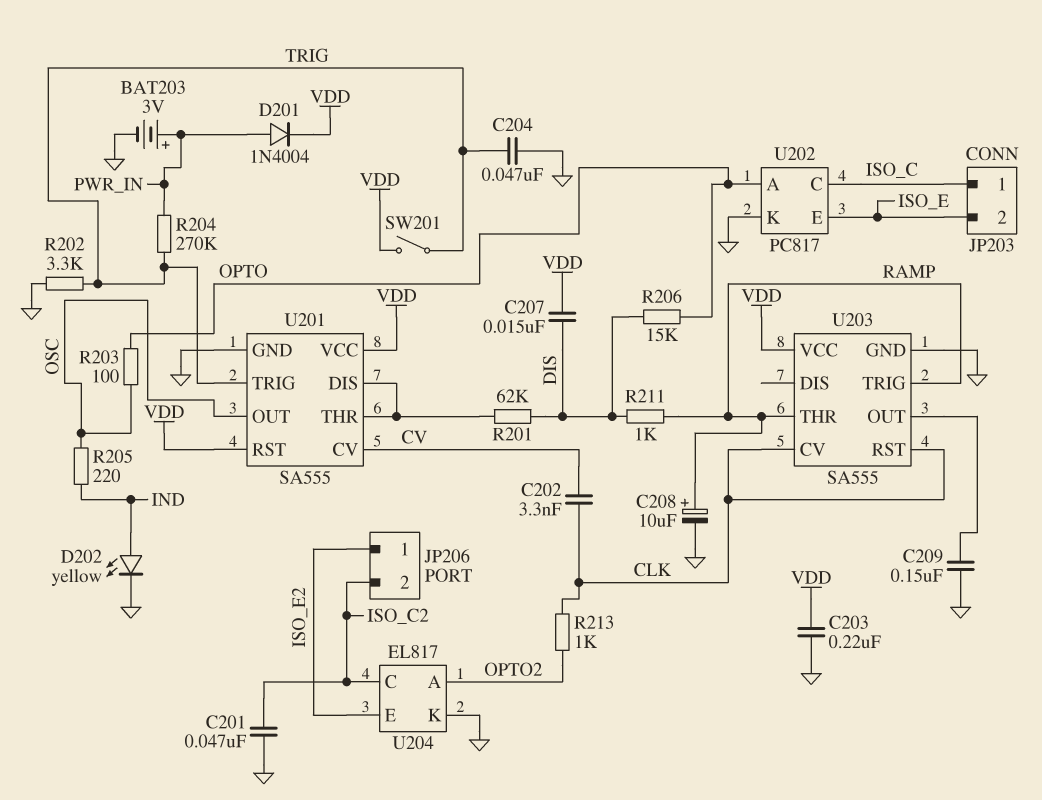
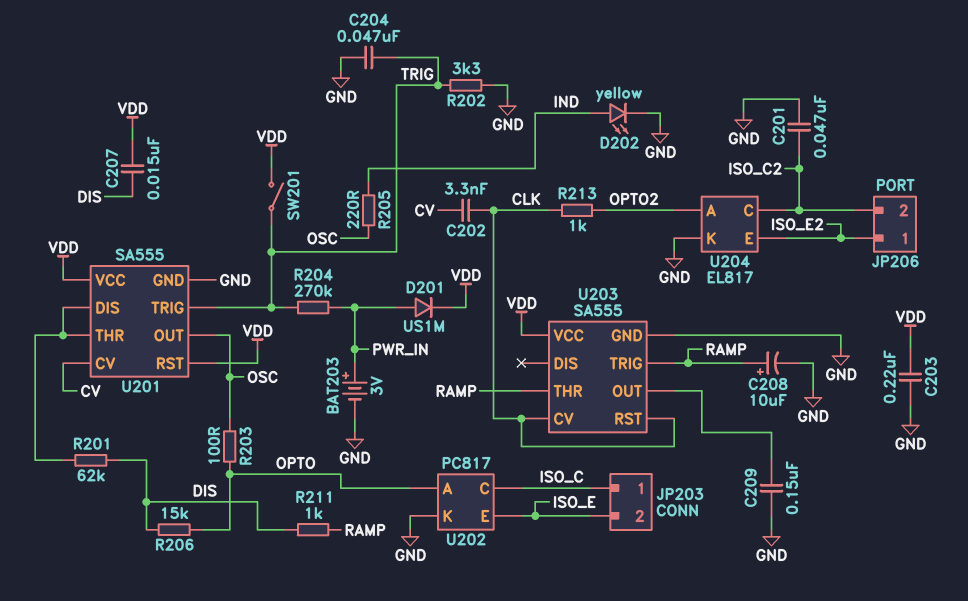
D201: diode 1N4004 (A PWR_IN, K VDD) -> diode US1M (A PWR_IN, K VDD)

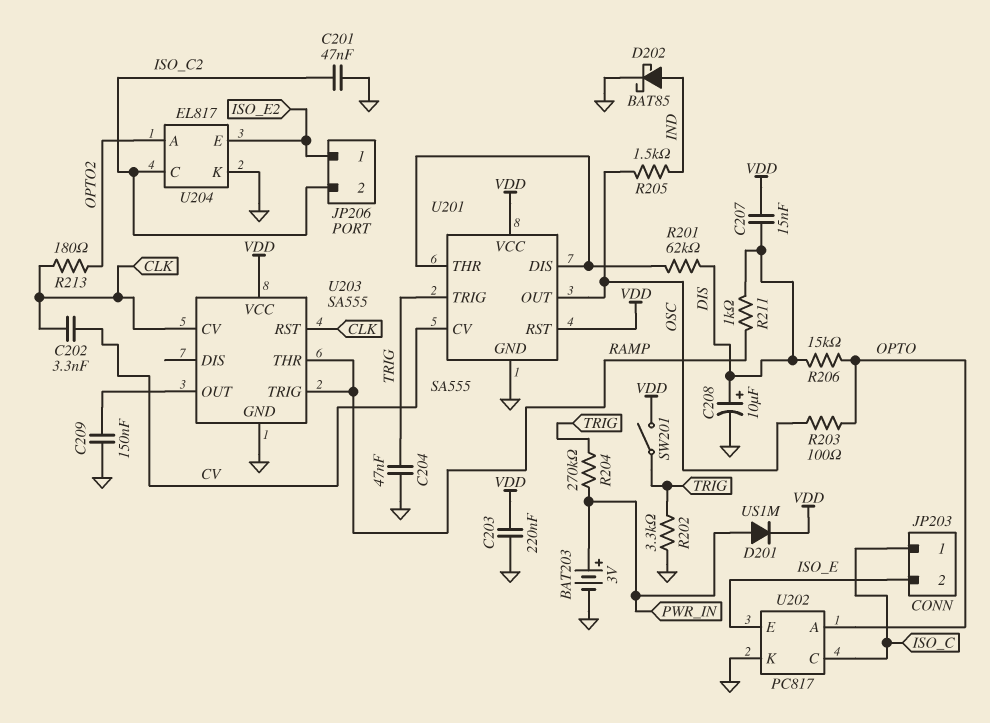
C208: 10uF (plus RAMP, minus GND) -> 10uF (plus DIS, minus GND)
D202: LED yellow (A IND, K GND) -> schottky BAT85 (A IND, K GND)
R205: 220 (IND, OSC) -> 1.5k (IND, OSC)
R213: 1k (CLK, OPTO2) -> 180 (CLK, OPTO2)

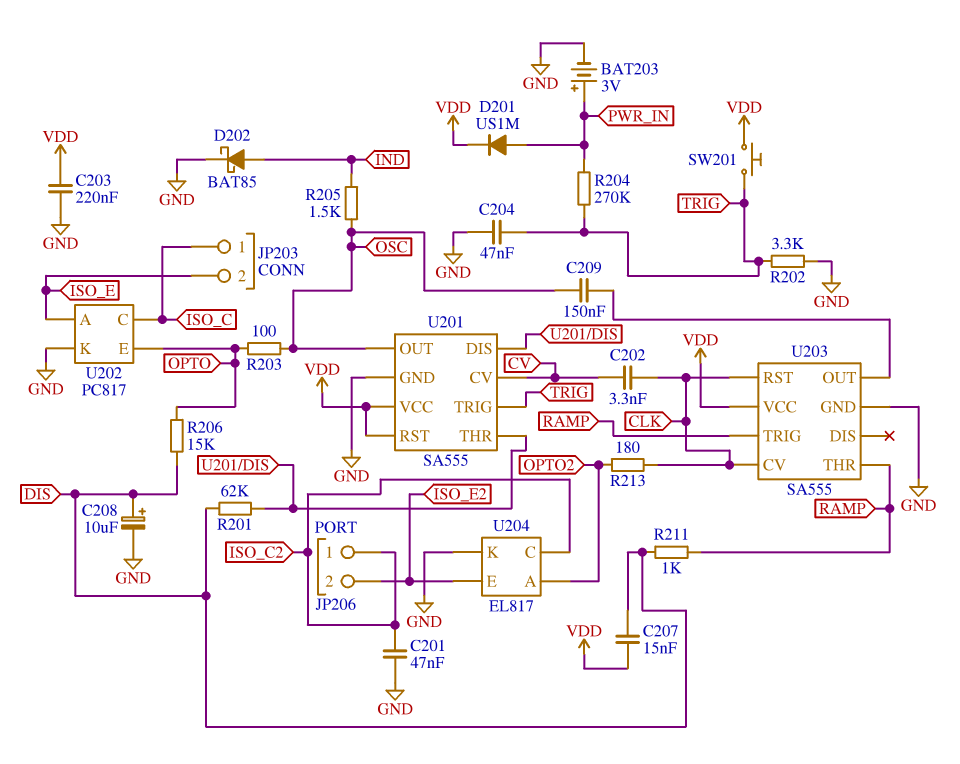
C209: 150nF (GND, U203/OUT) -> 150nF (OSC, U203/OUT)
JP206 pin 1: ISO_E2 -> ISO_C2
JP206 pin 2: ISO_C2 -> ISO_E2
SW201: switch (TRIG, VDD) -> button (TRIG, VDD)
U202 pin A: OPTO -> ISO_E
U202 pin E: ISO_E -> OPTO

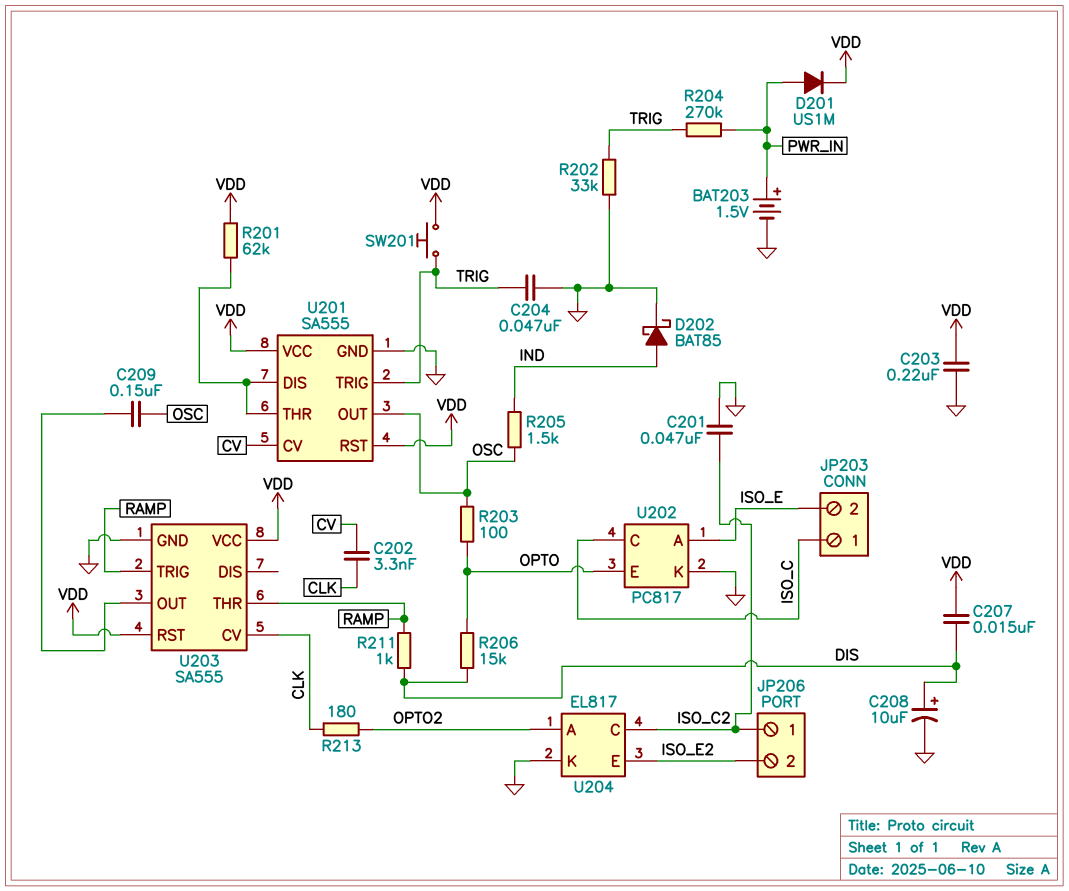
BAT203: 3V (plus PWR_IN, minus GND) -> 1.5V (plus PWR_IN, minus GND)
R201: 62k (DIS, U201/DIS) -> 62k (U201/DIS, VDD)
R202: 3.3k (GND, TRIG) -> 33k (GND, TRIG)
U203 pin RST: CLK -> VDD

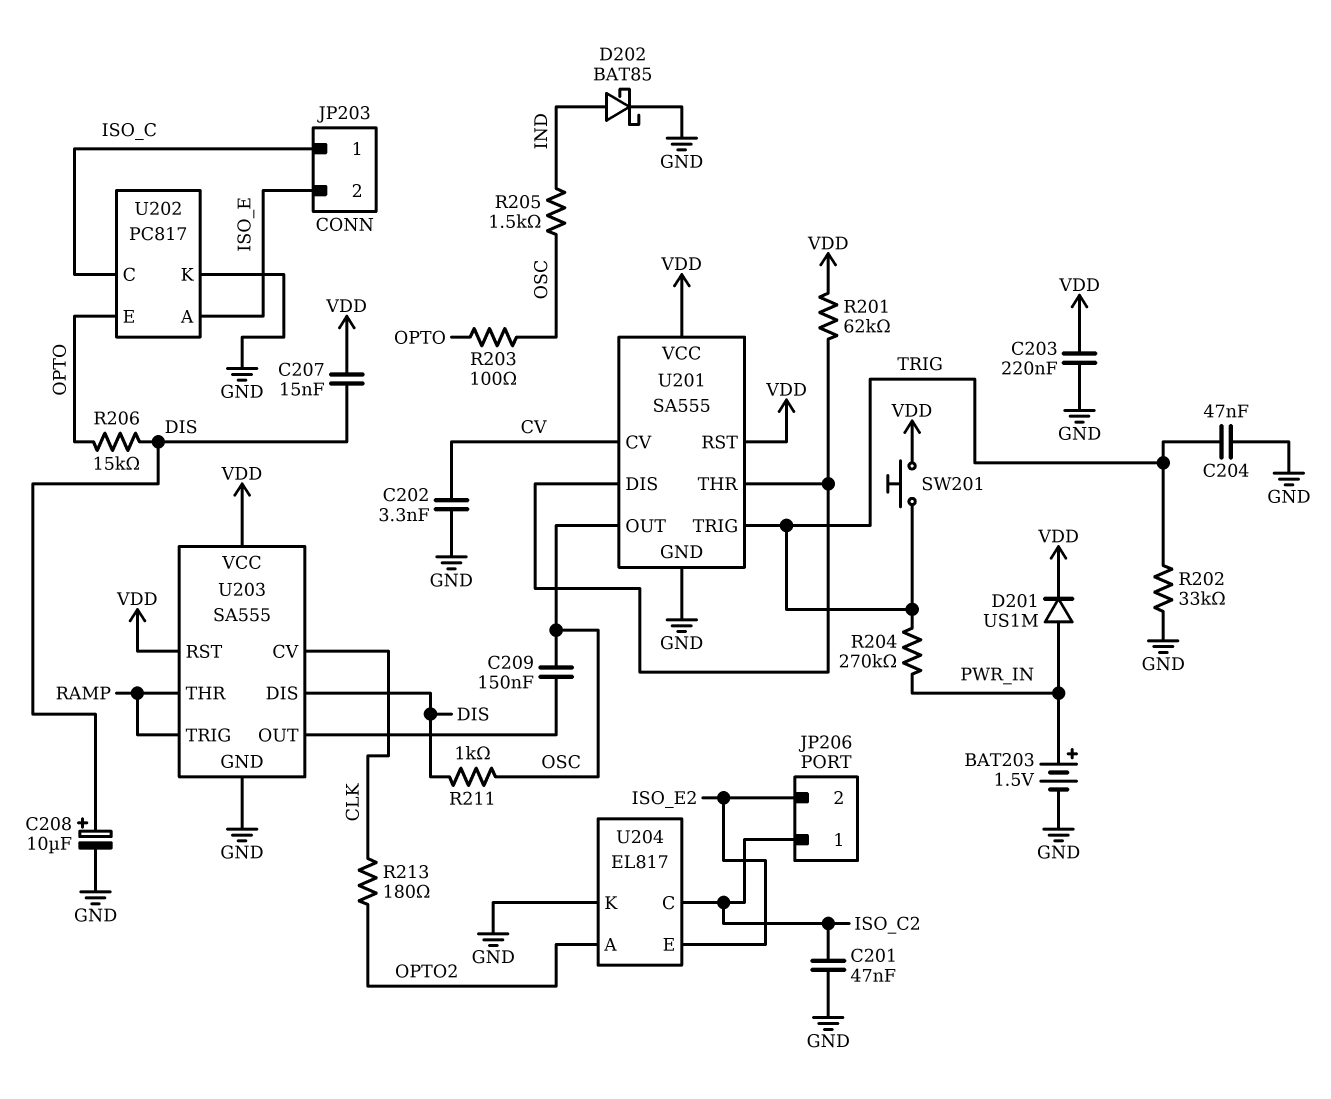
C202: 3.3nF (CLK, CV) -> 3.3nF (CV, GND)
R211: 1k (DIS, RAMP) -> 1k (DIS, OSC)
U203 pin DIS: none -> DIS

